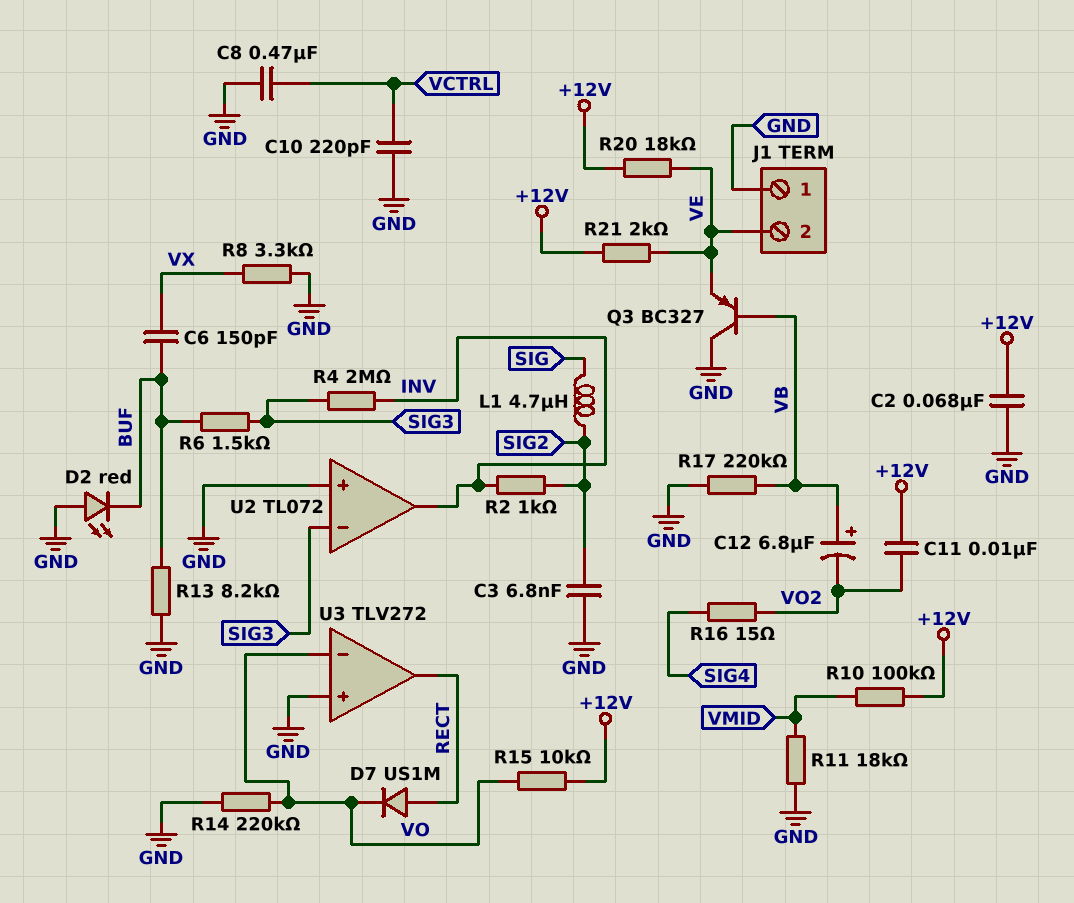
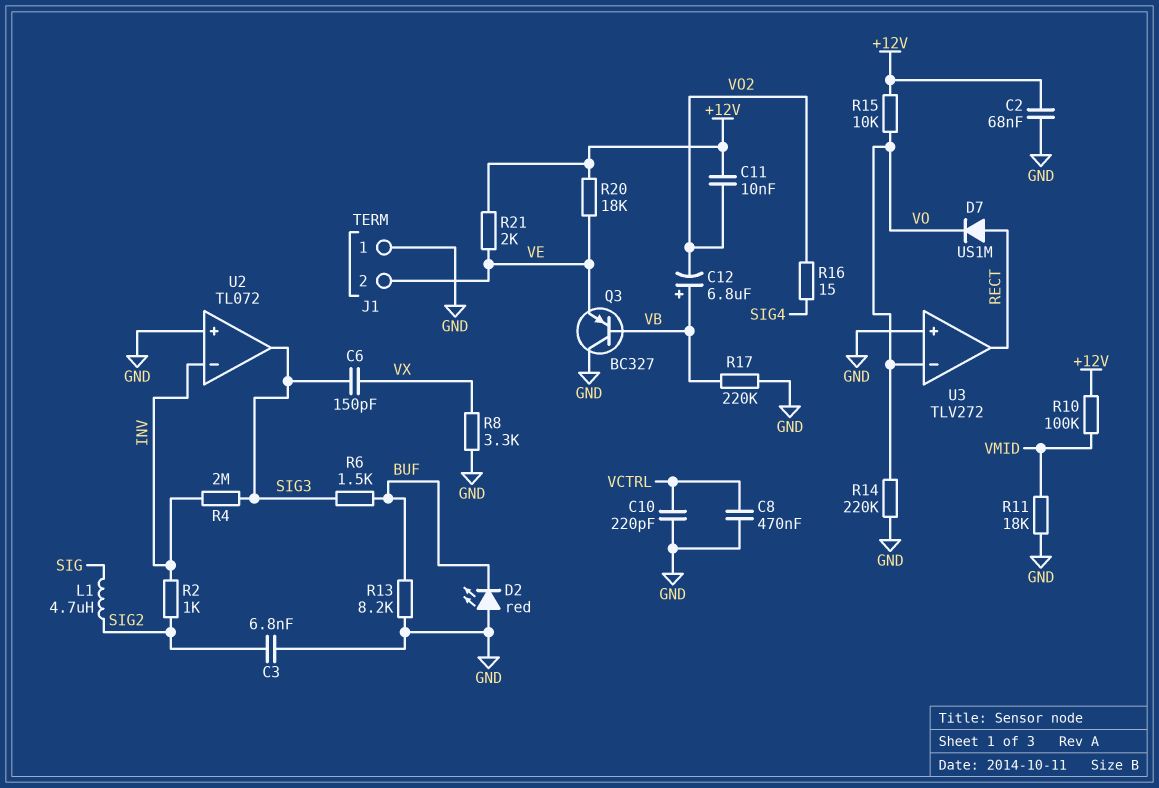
C6: 150pF (BUF, VX) -> 150pF (SIG3, VX)
U2 pin in-: SIG3 -> INV
U2 pin out: INV -> SIG3

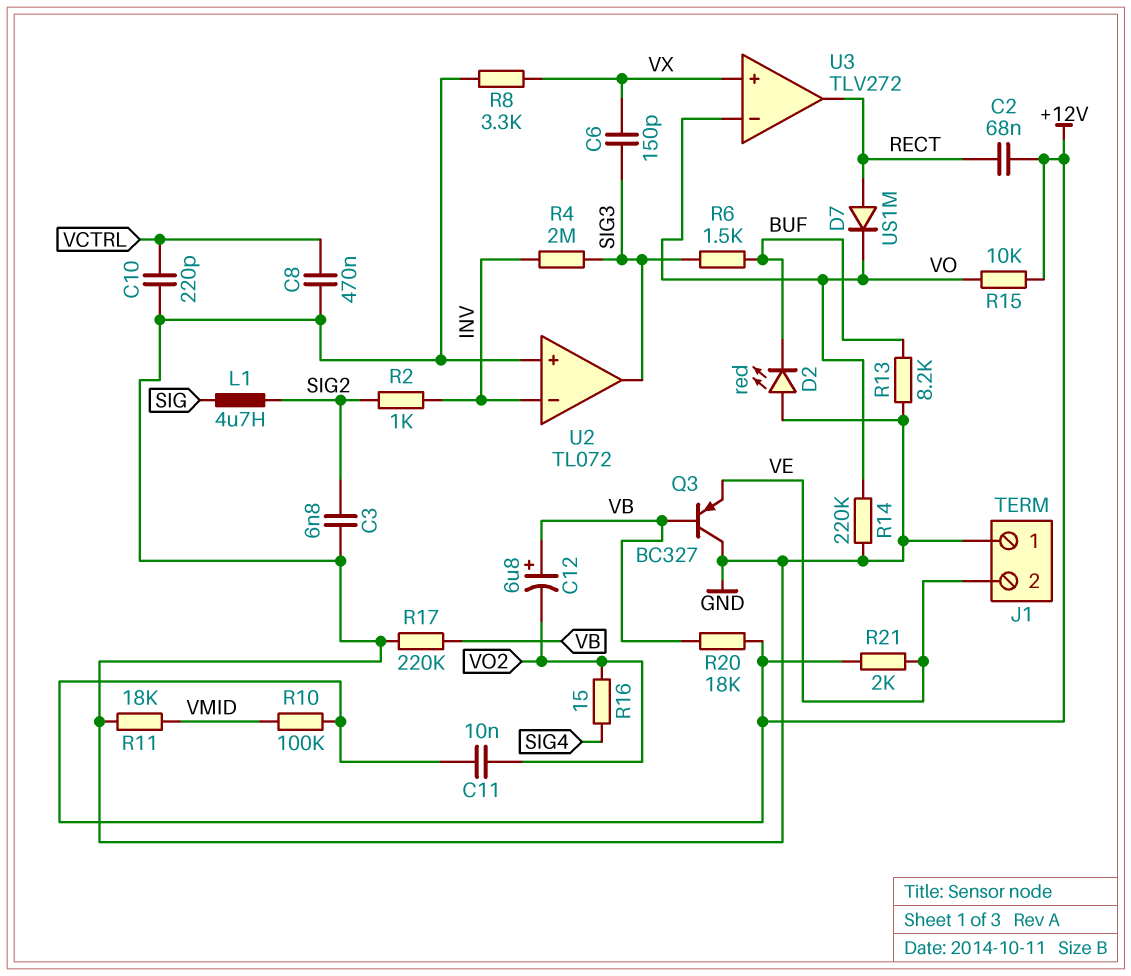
C2: 68nF (+12V, GND) -> 68nF (+12V, RECT)
R20: 18k (+12V, VE) -> 18k (+12V, VB)
U3 pin in+: GND -> VX

